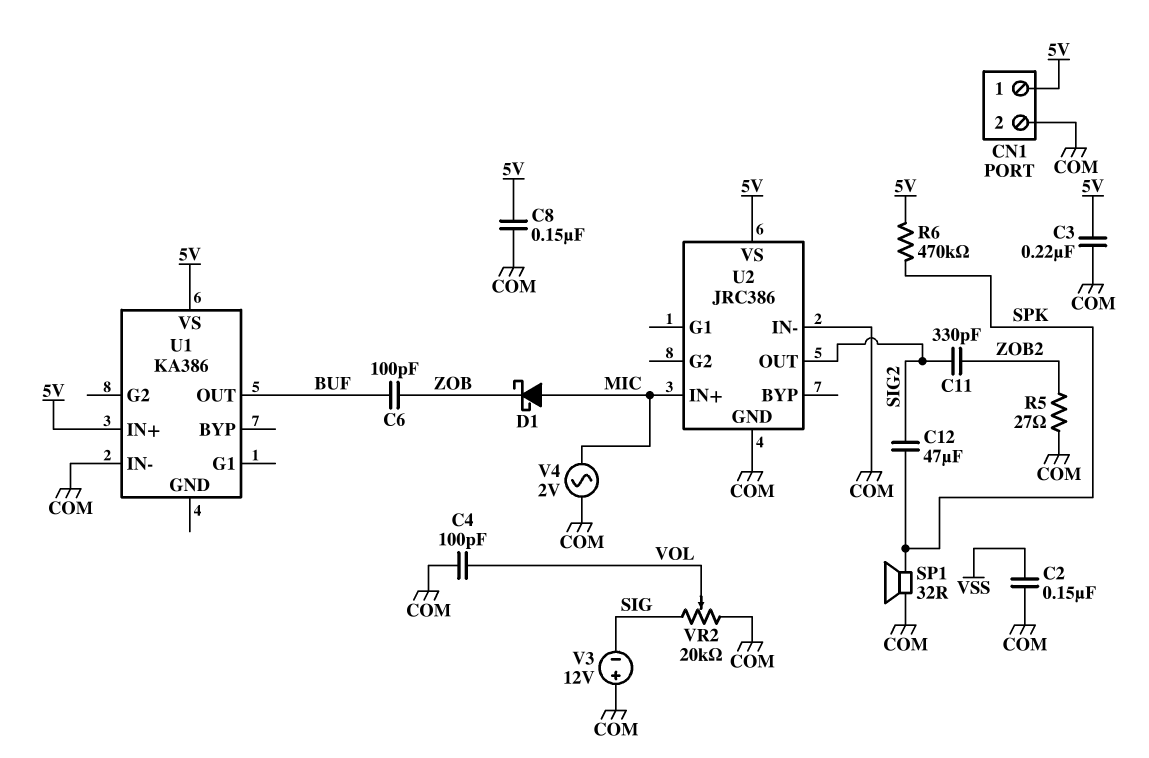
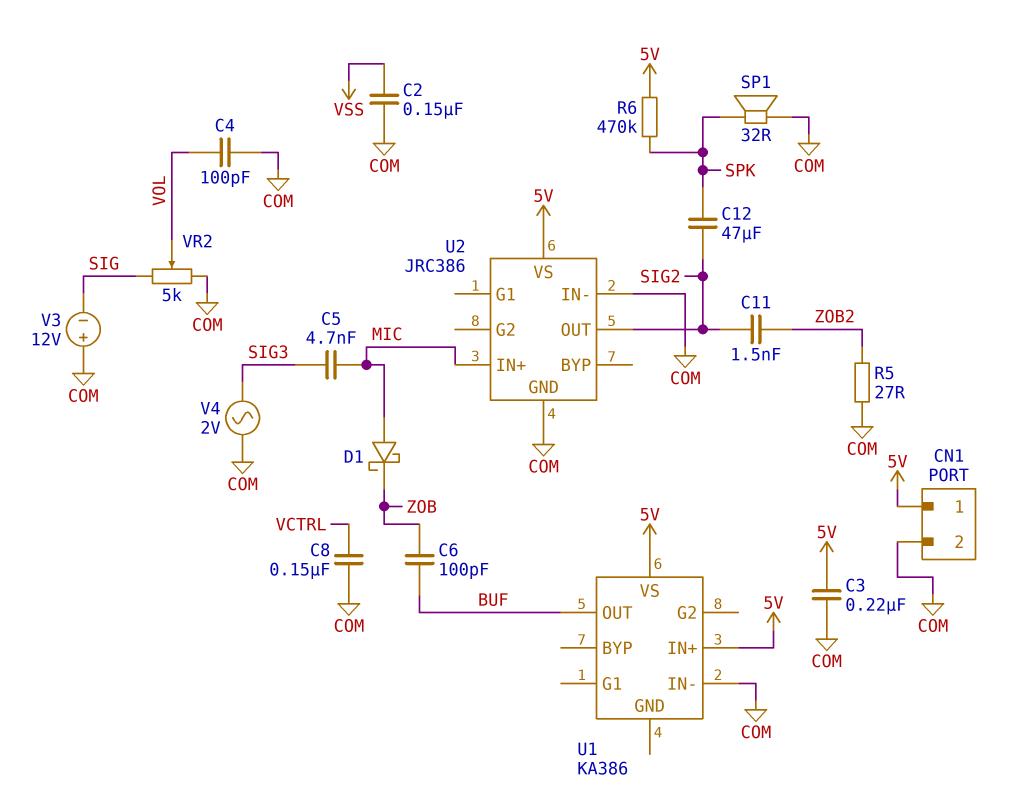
C5: none -> 4.7nF (MIC, SIG3)
C8: 150nF (5V, COM) -> 150nF (COM, VCTRL)
C11: 330pF (SIG2, ZOB2) -> 1.5nF (SIG2, ZOB2)
V4: AC 2V (COM, MIC) -> AC 2V (COM, SIG3)
VR2: 20k (COM, SIG, wiper VOL) -> 5k (COM, SIG, wiper VOL)

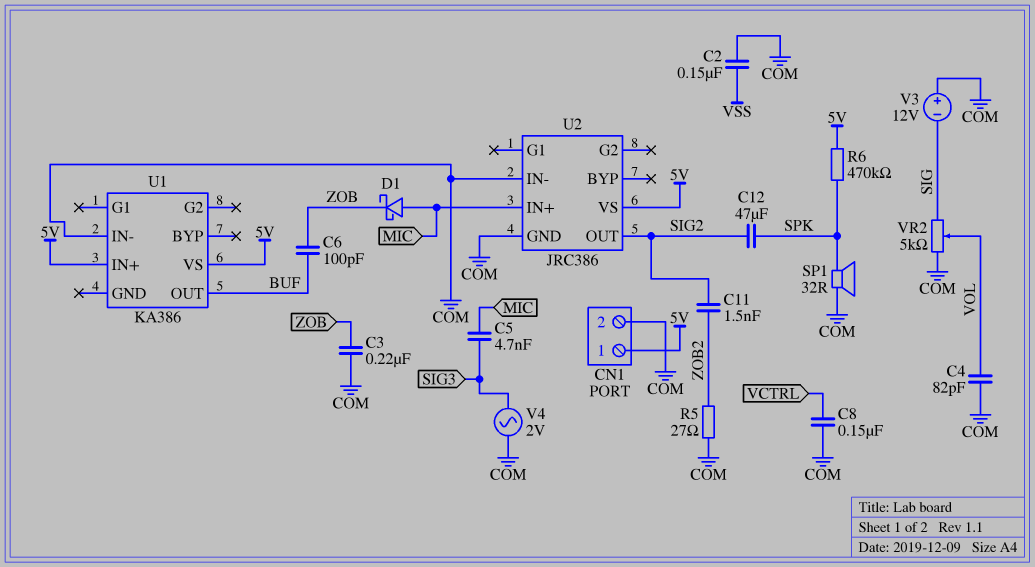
C3: 220nF (5V, COM) -> 220nF (COM, ZOB)
C4: 100pF (COM, VOL) -> 82pF (COM, VOL)

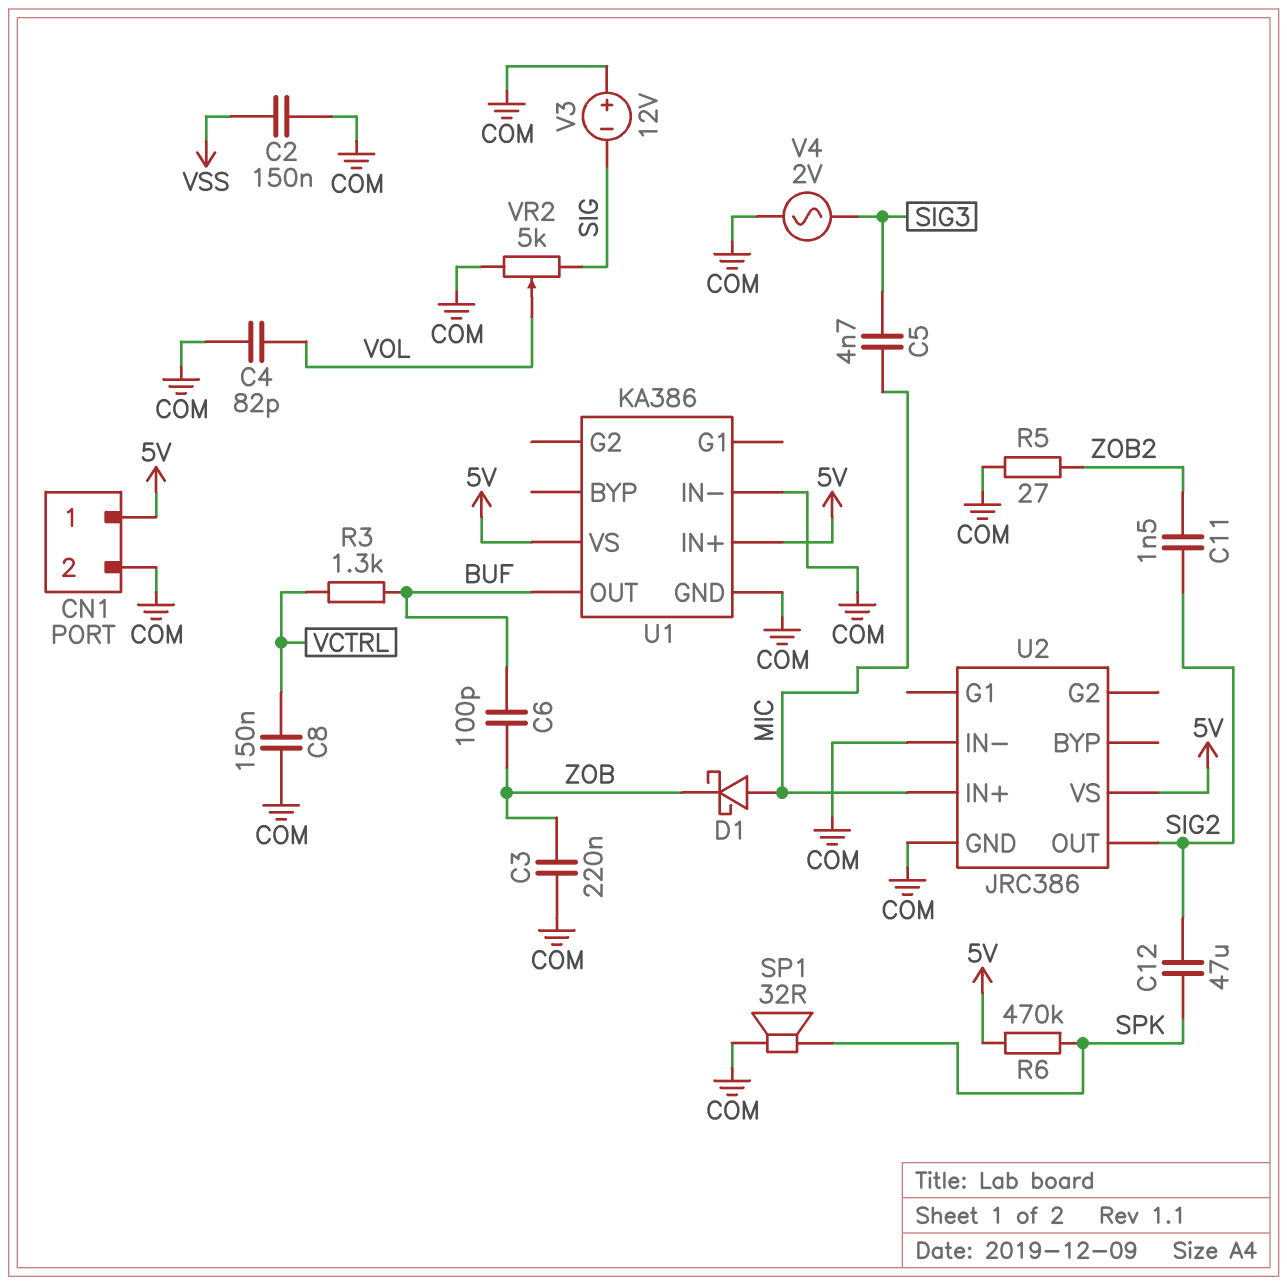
R3: none -> 1.3k (BUF, VCTRL)
U1 pin GND: none -> COM

